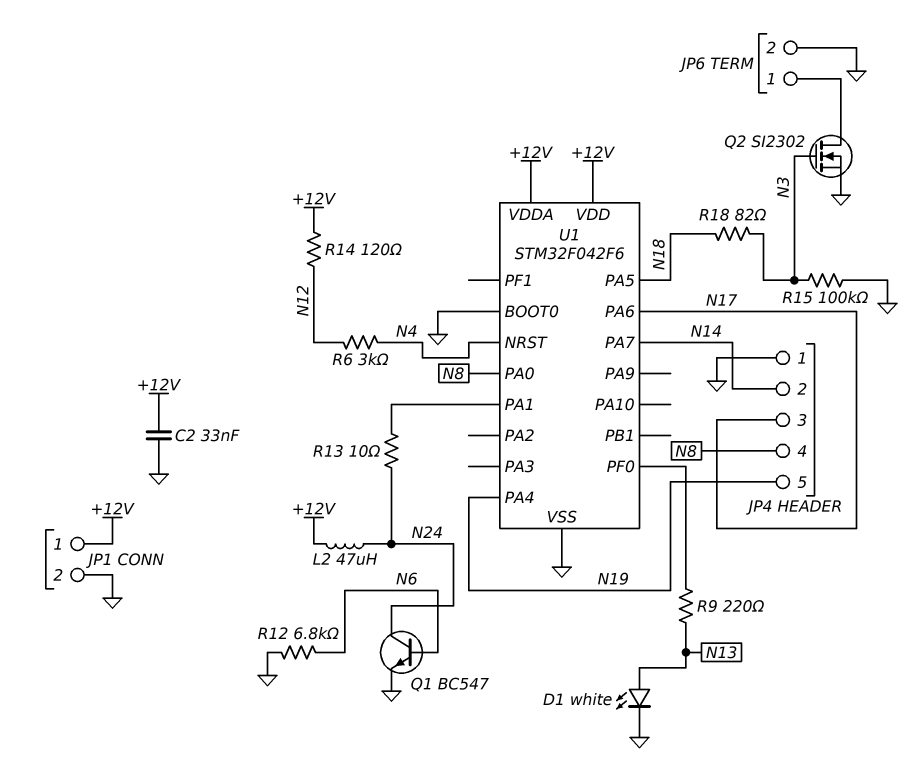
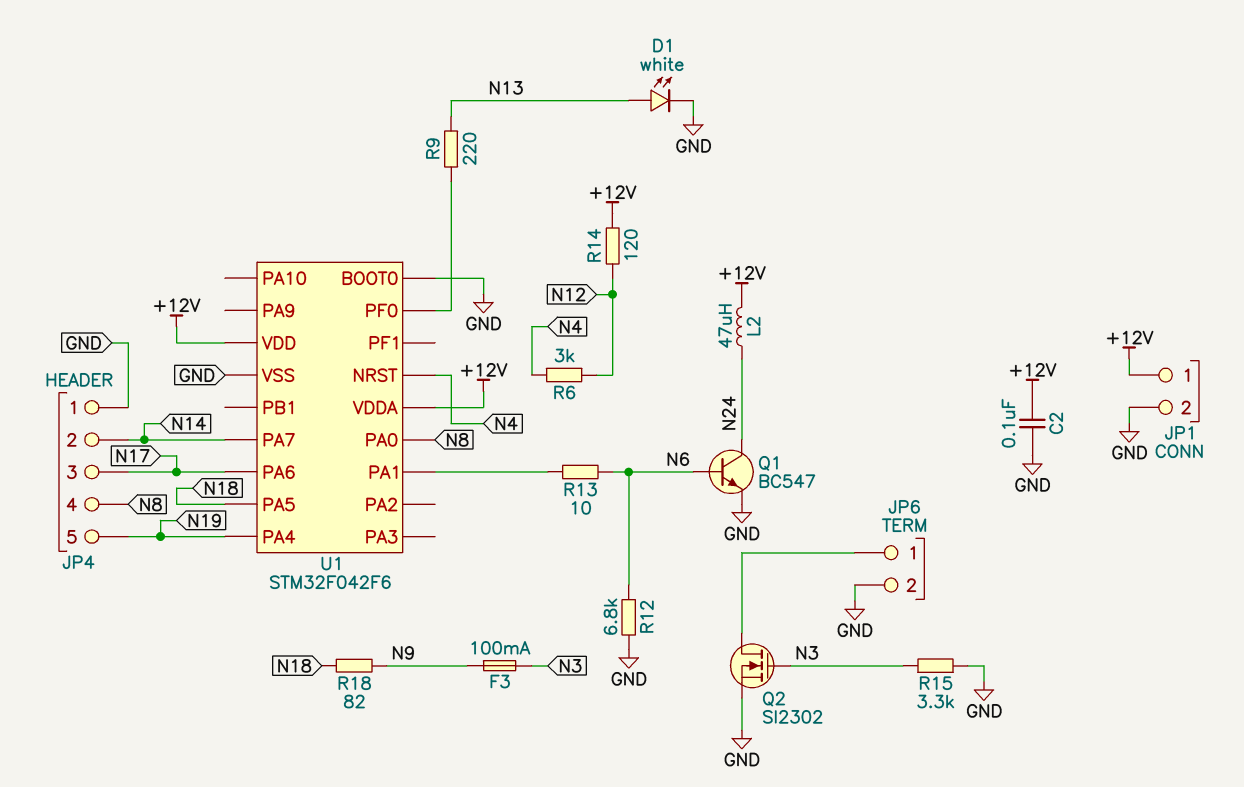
C2: 33nF (+12V, GND) -> 100nF (+12V, GND)
F3: none -> 100mA (N3, N9)
R13: 10 (N24, U1/PA1) -> 10 (N6, U1/PA1)
R15: 100k (GND, N3) -> 3.3k (GND, N3)
R18: 82 (N3, N18) -> 82 (N9, N18)

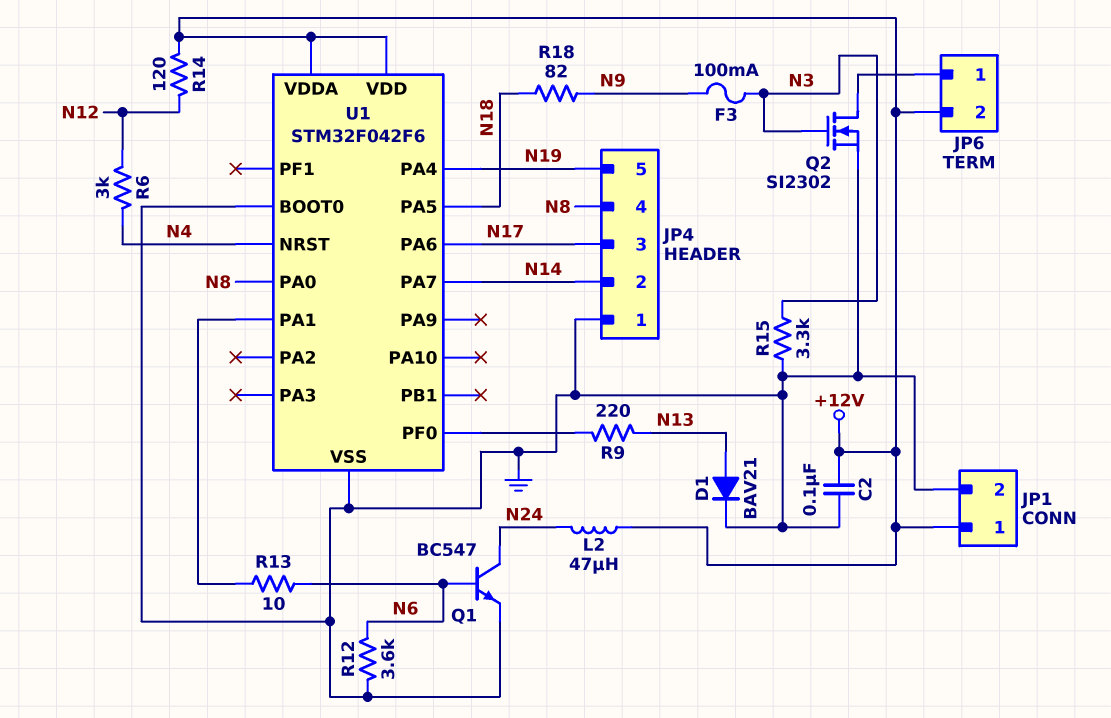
D1: LED white (A N13, K GND) -> diode BAV21 (A N13, K GND)
JP6 pin 2: GND -> +12V
R12: 6.8k (GND, N6) -> 3.6k (GND, N6)

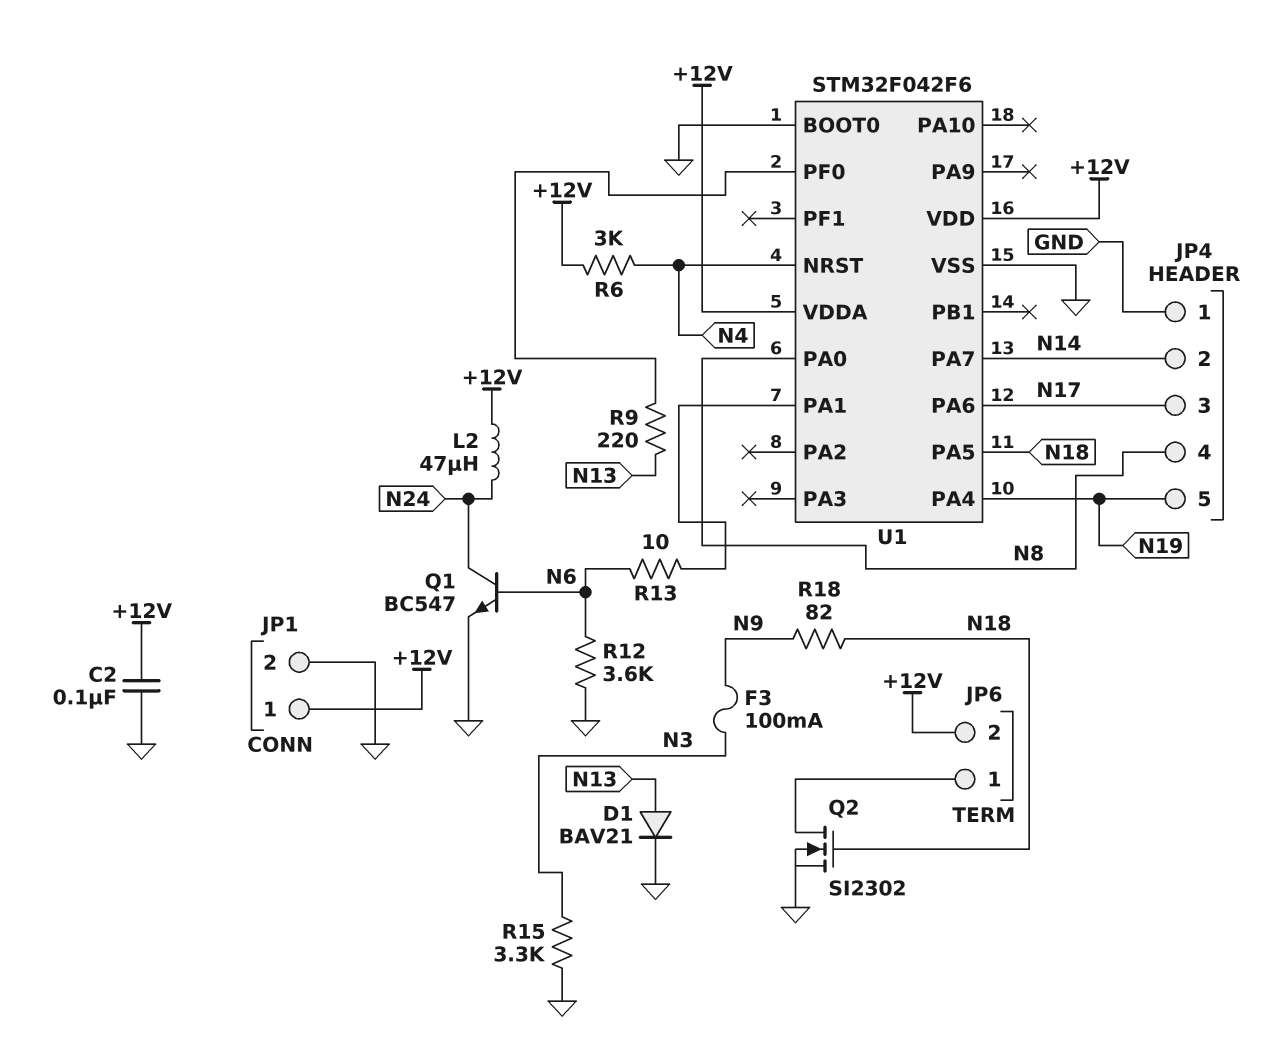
Q2: NMOS SI2302 (G N3, D JP6/1, S GND) -> NMOS SI2302 (G N18, D JP6/1, S GND)
R6: 3k (N4, N12) -> 3k (+12V, N4)
R14: 120 (+12V, N12) -> none

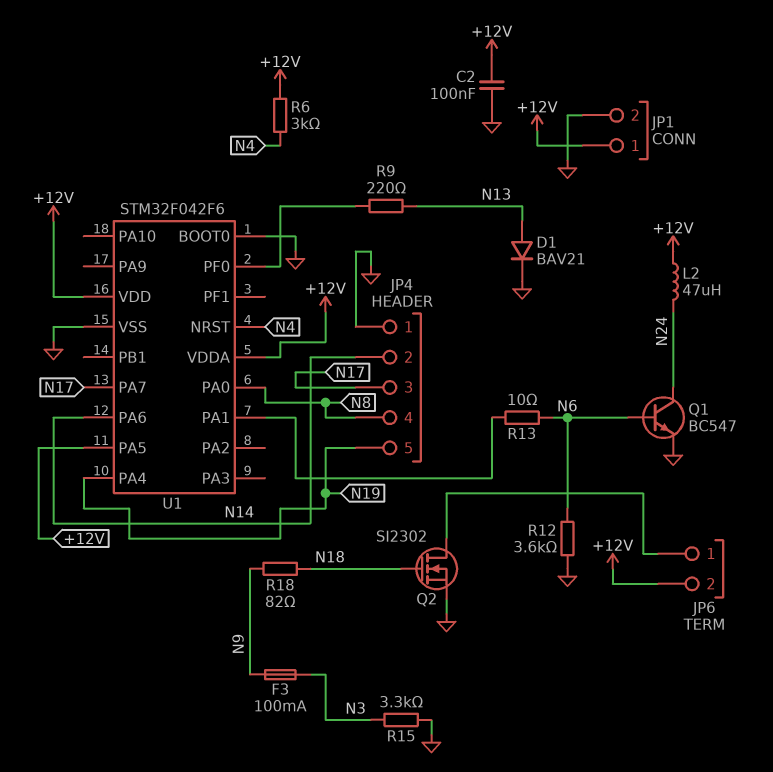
U1 pin PA5: N18 -> +12V
U1 pin PA6: N17 -> N14
U1 pin PA7: N14 -> N17

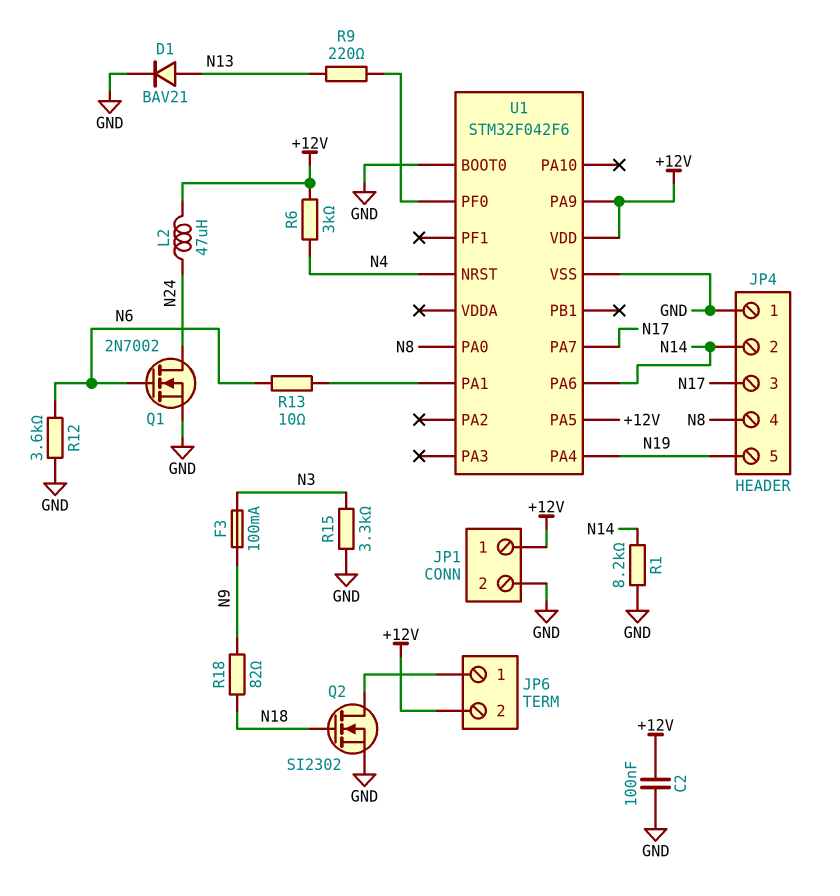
Q1: NPN BC547 (B N6, C N24, E GND) -> NMOS 2N7002 (G N6, D N24, S GND)
R1: none -> 8.2k (GND, N14)
U1 pin PA9: none -> +12V
U1 pin VDDA: +12V -> none

